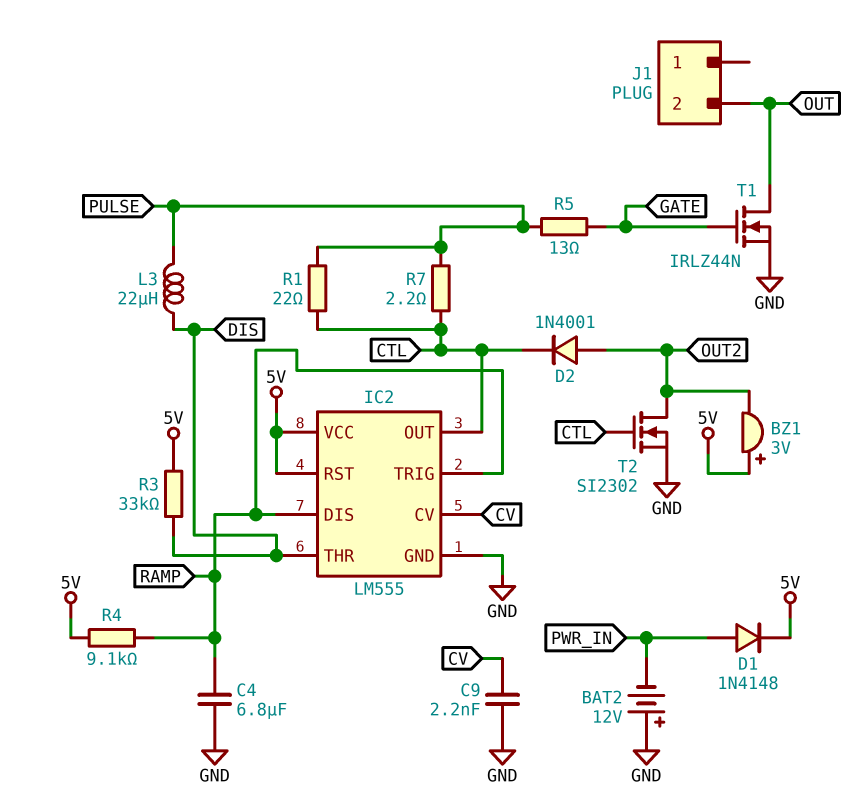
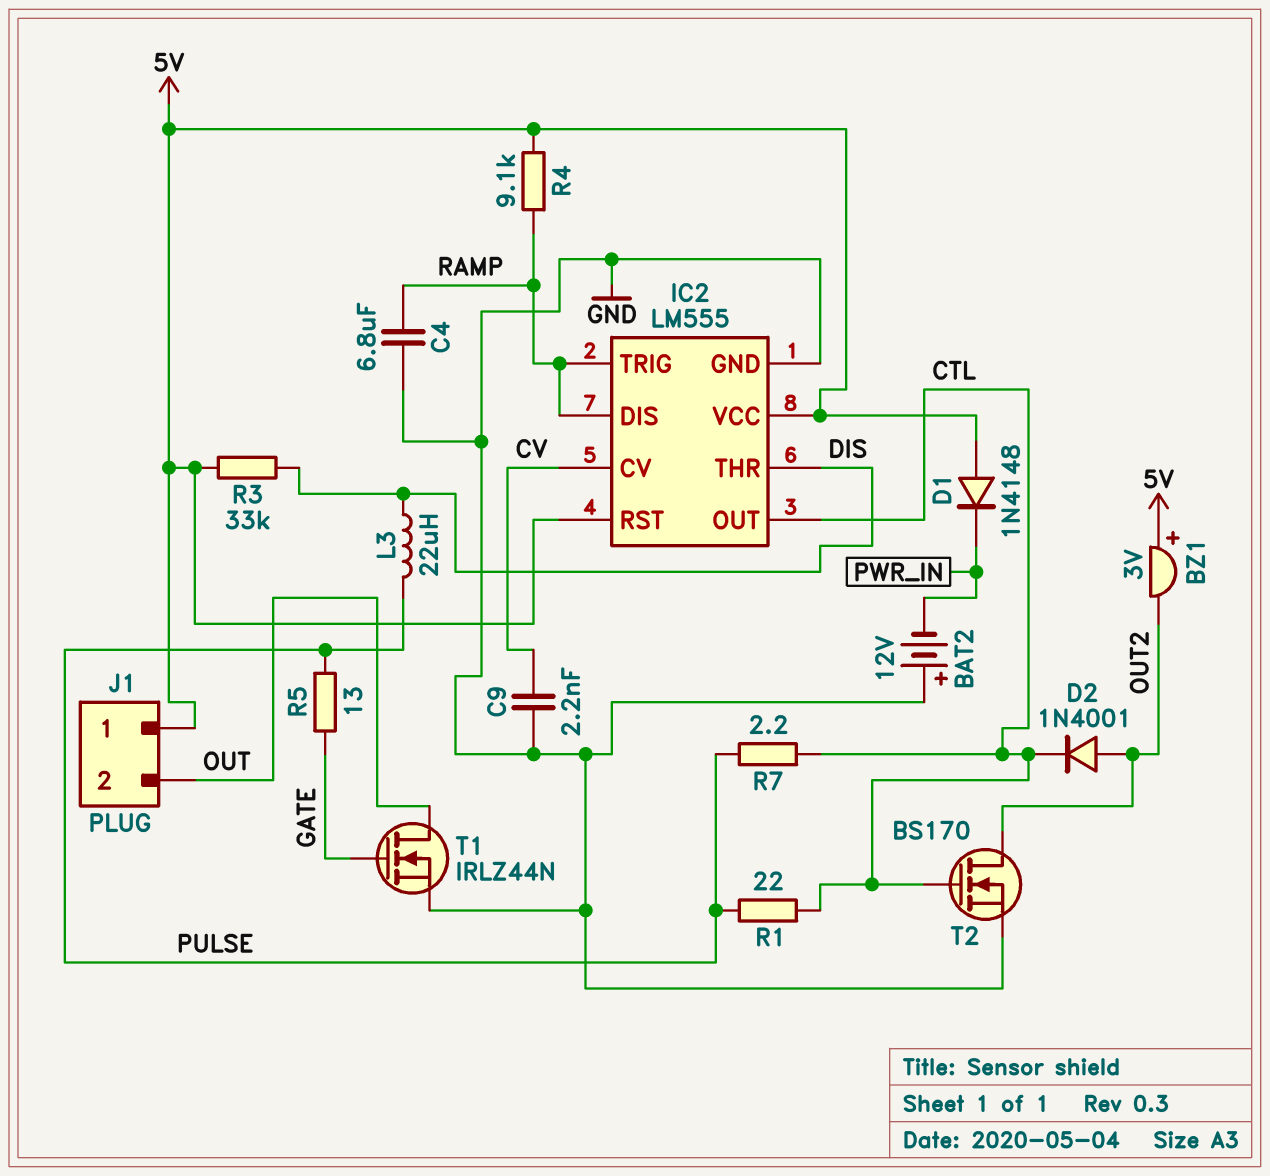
D1: diode 1N4148 (A PWR_IN, K 5V) -> diode 1N4148 (A 5V, K PWR_IN)
J1 pin 1: none -> 5V
T2: NMOS SI2302 (G CTL, D OUT2, S GND) -> NMOS BS170 (G CTL, D OUT2, S GND)

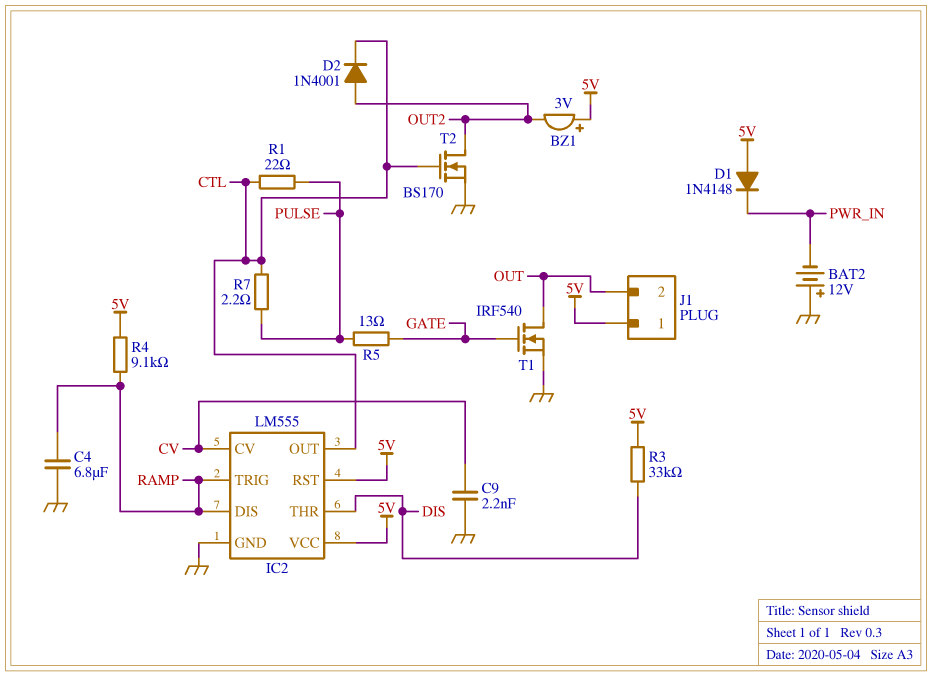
L3: 22uH (DIS, PULSE) -> none
T1: NMOS IRLZ44N (G GATE, D OUT, S GND) -> NMOS IRF540 (G GATE, D OUT, S GND)

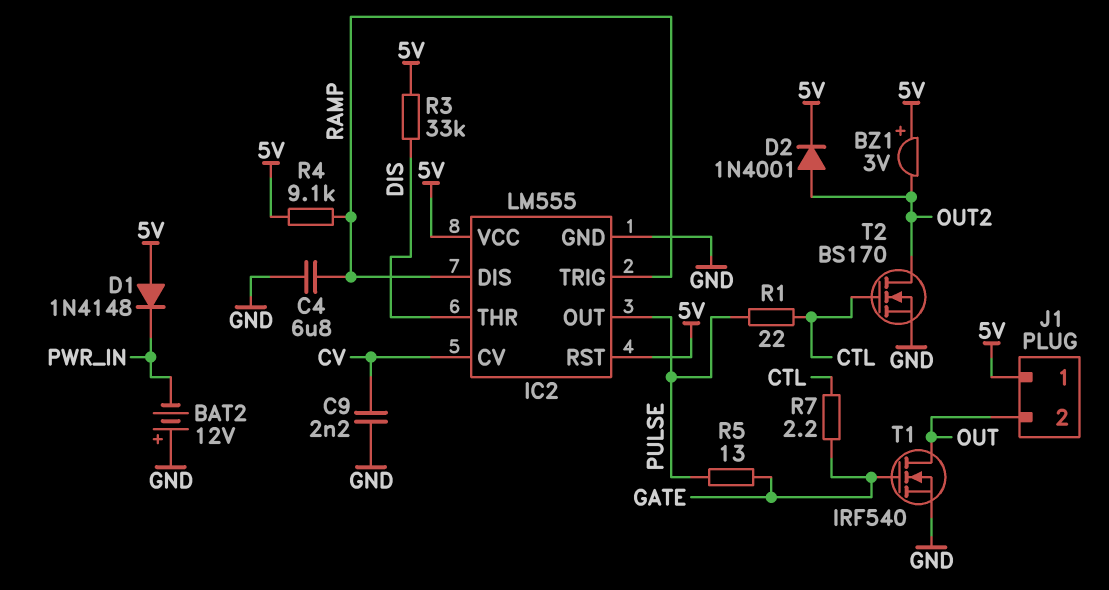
D2: diode 1N4001 (A OUT2, K CTL) -> diode 1N4001 (A OUT2, K 5V)
IC2 pin OUT: CTL -> PULSE
R7: 2.2 (CTL, PULSE) -> 2.2 (CTL, GATE)

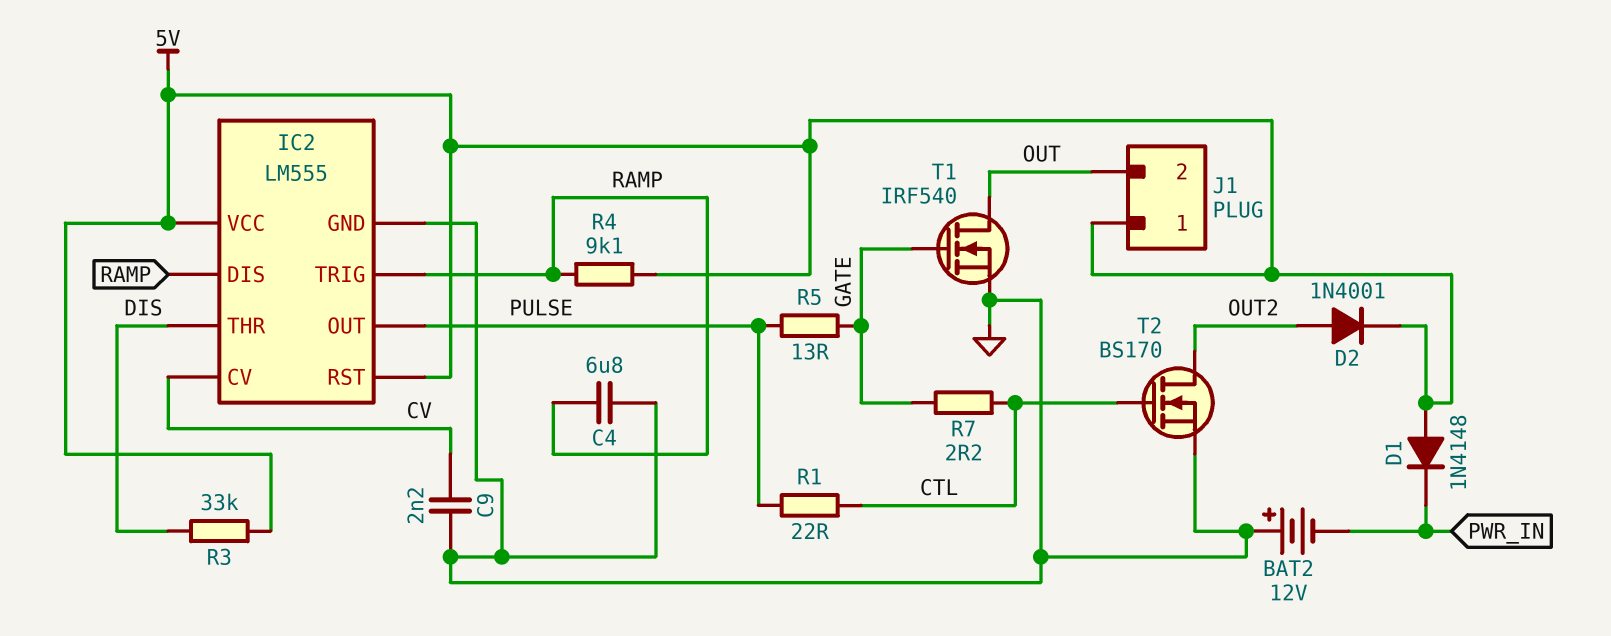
BZ1: buzzer 3V (plus 5V, minus OUT2) -> none

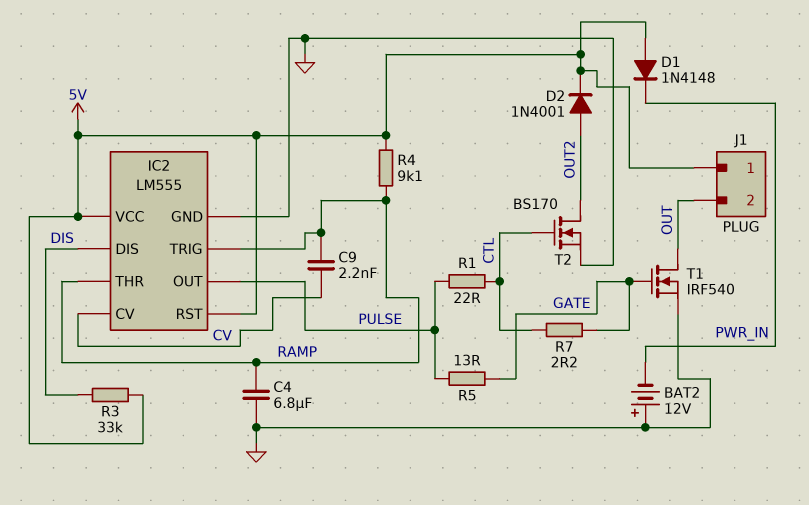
C9: 2.2nF (CV, GND) -> 2.2nF (CV, RAMP)
IC2 pin DIS: RAMP -> DIS
IC2 pin THR: DIS -> RAMP

